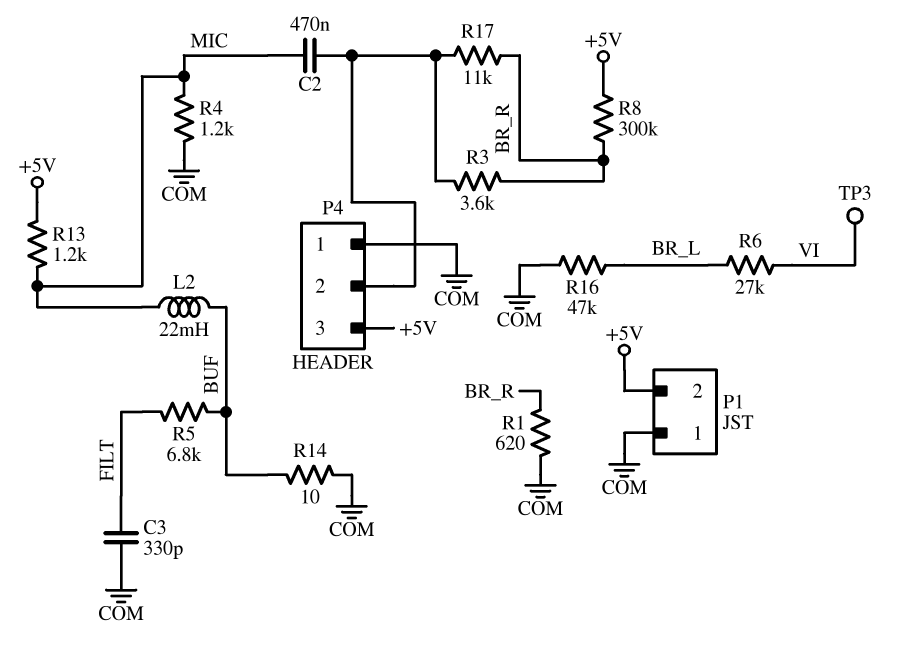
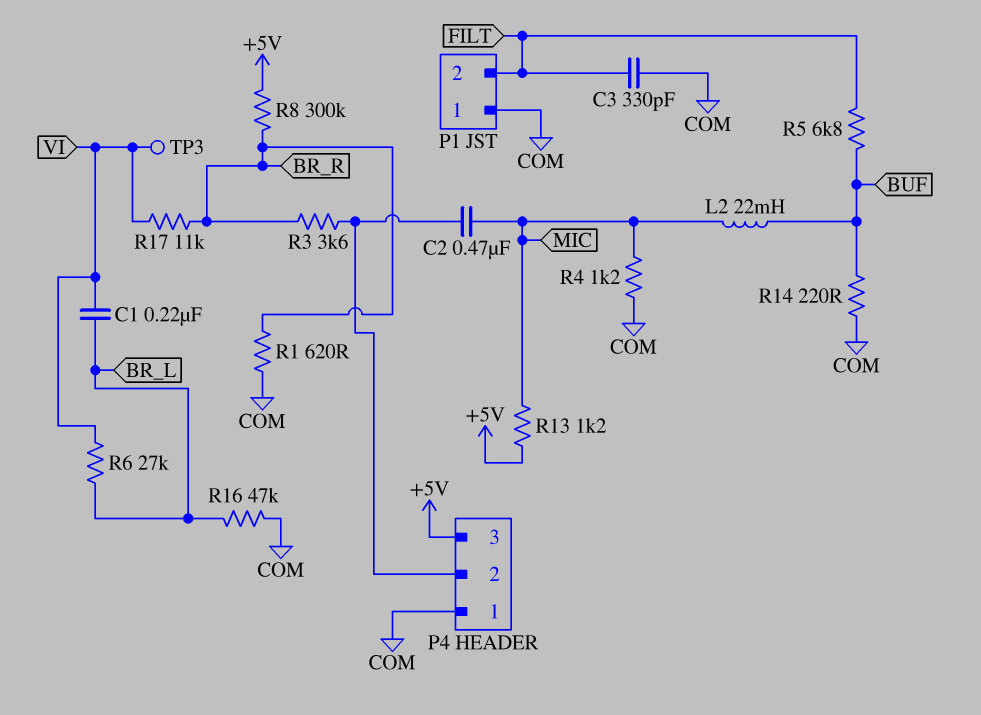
C1: none -> 220nF (BR_L, VI)
P1 pin 2: +5V -> FILT
R14: 10 (BUF, COM) -> 220 (BUF, COM)
R17: 11k (BR_R, P4/2) -> 11k (BR_R, VI)

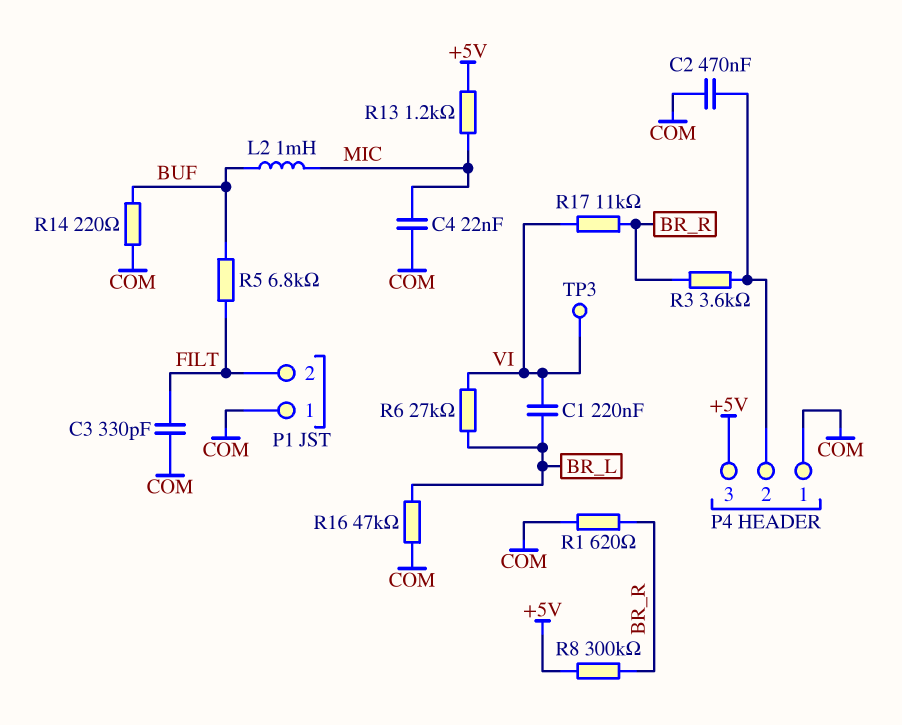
C2: 470nF (MIC, P4/2) -> 470nF (COM, P4/2)
C4: none -> 22nF (COM, MIC)
L2: 22mH (BUF, MIC) -> 1mH (BUF, MIC)
R4: 1.2k (COM, MIC) -> none

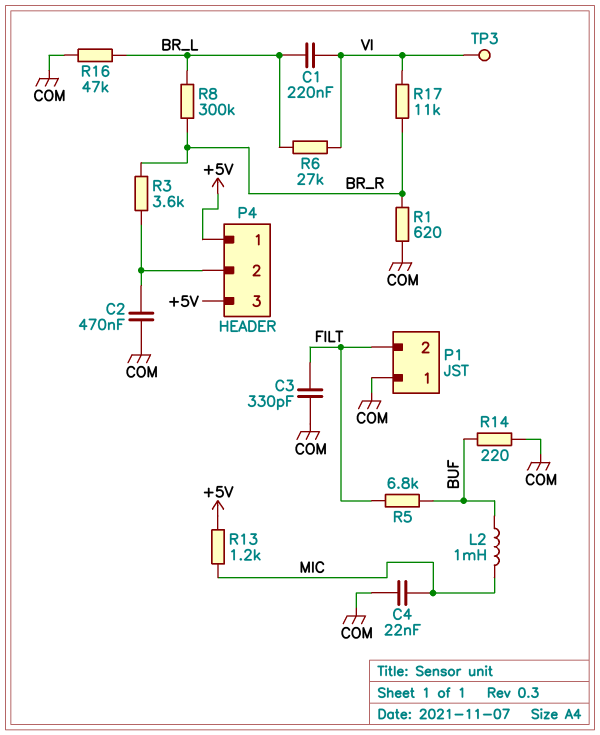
P4 pin 1: COM -> +5V
R8: 300k (+5V, BR_R) -> 300k (BR_L, BR_R)

